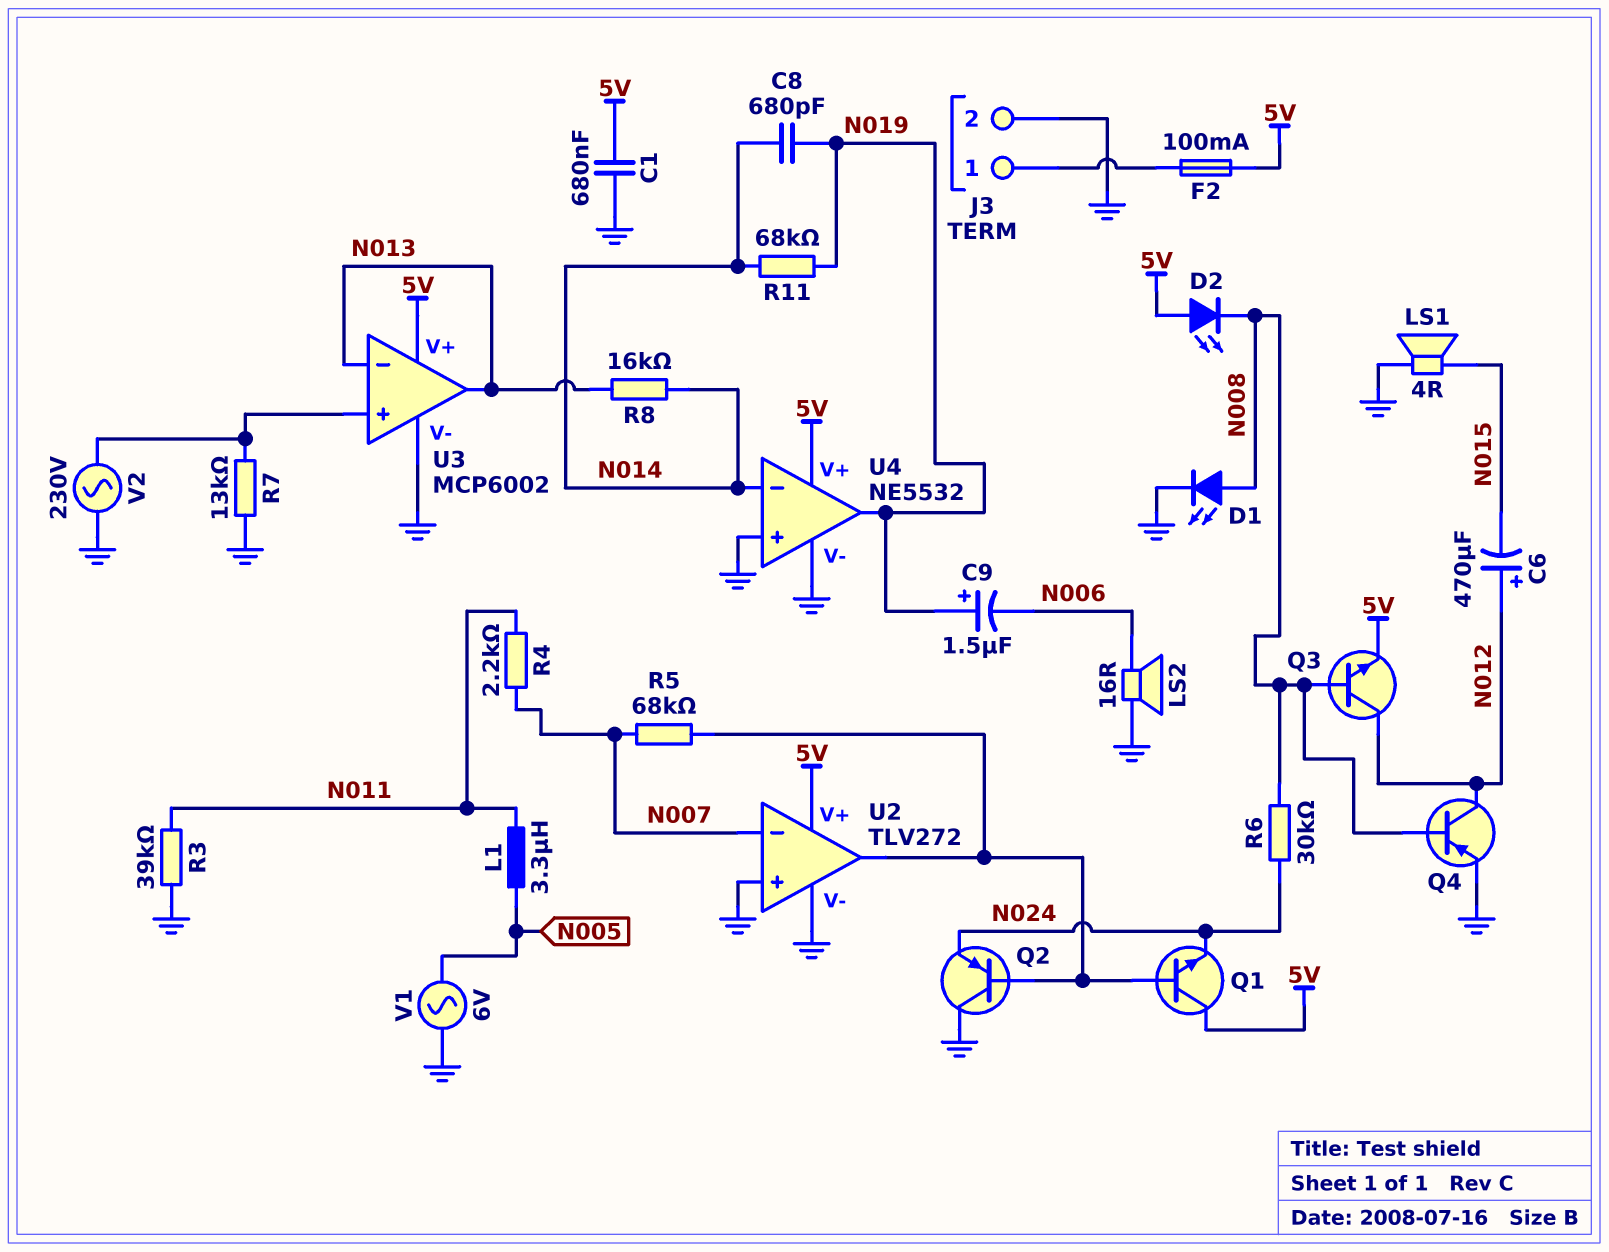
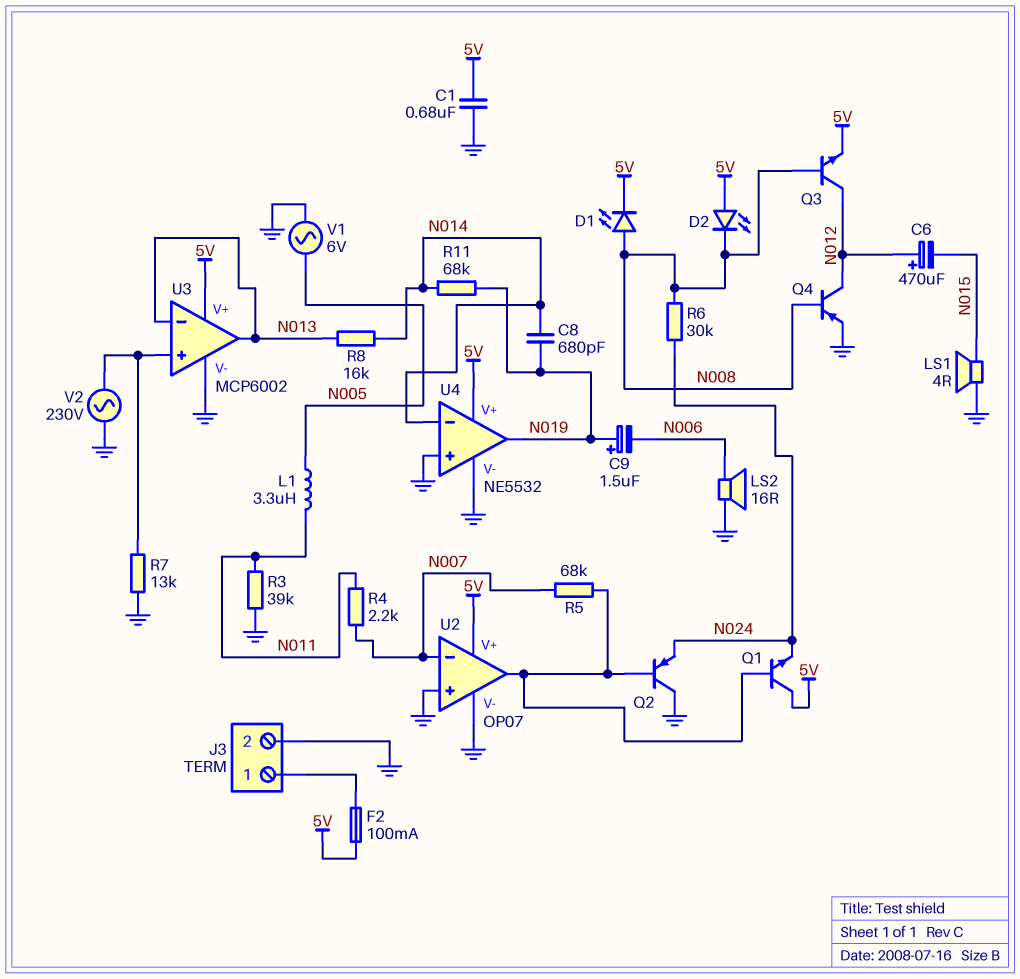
D1: LED (A N008, K GND) -> LED (A N008, K 5V)
U2: TLV272 -> OP07

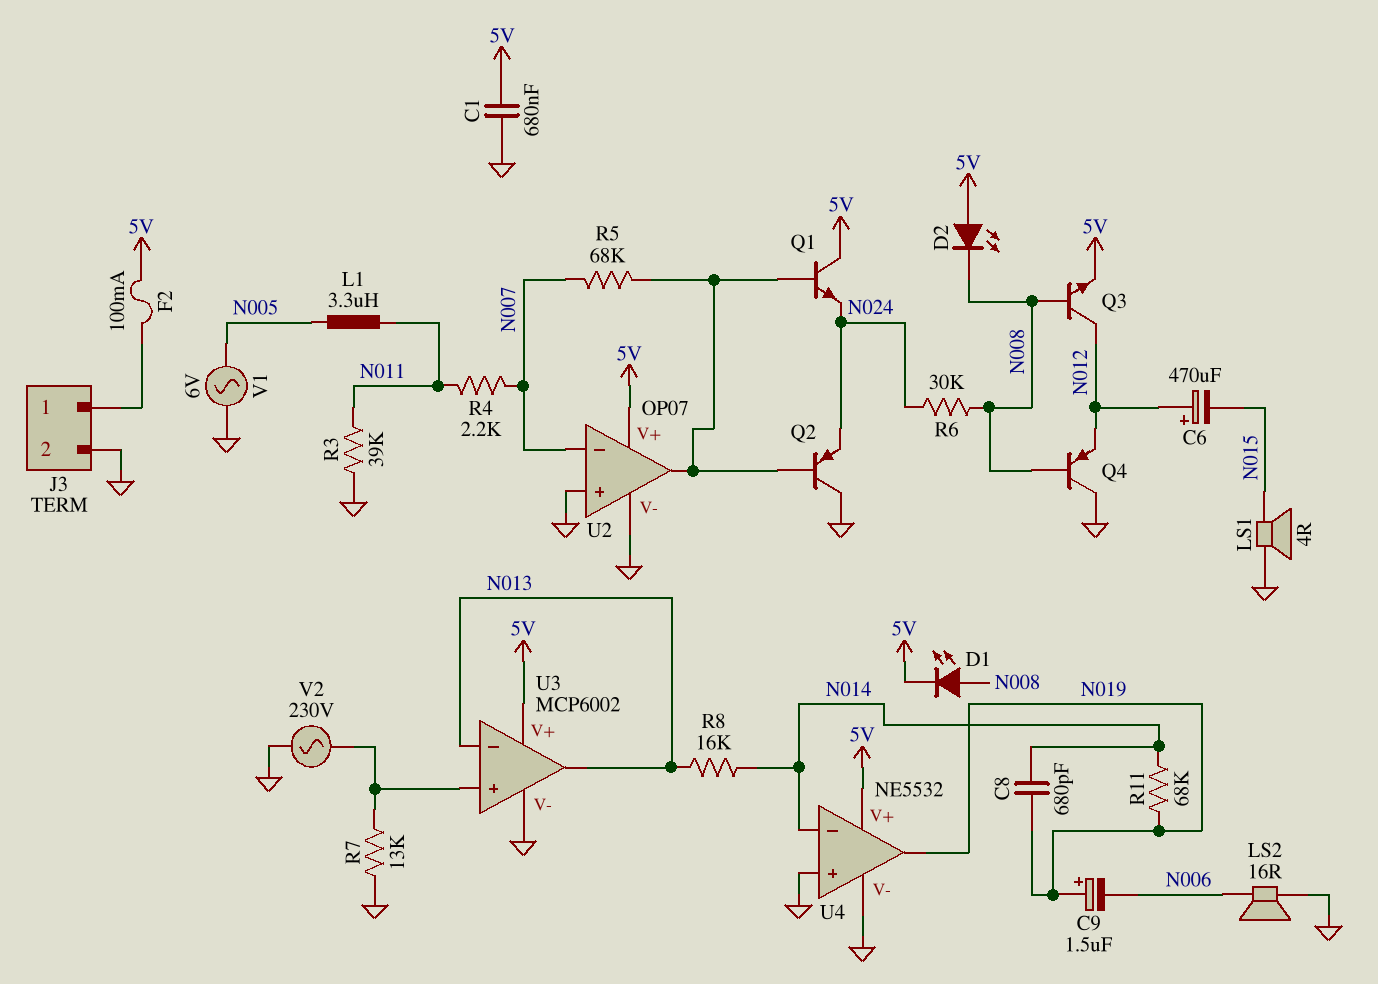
Q4: PNP (B N008, C N012, E GND) -> PNP (B N008, C GND, E N012)

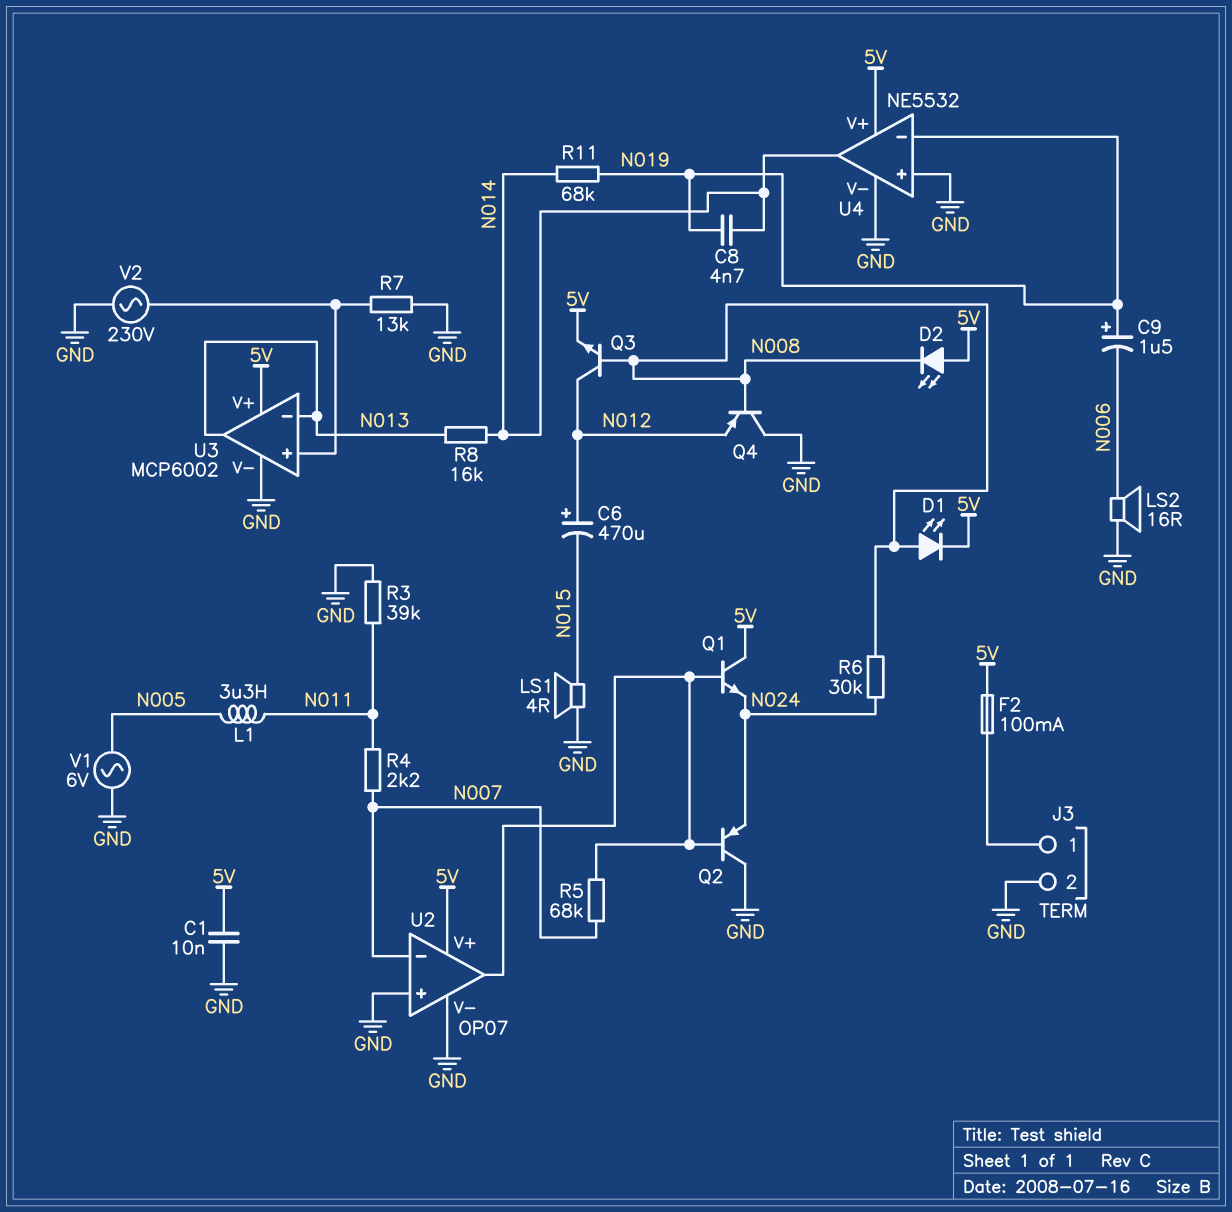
C1: 680nF (5V, GND) -> 10nF (5V, GND)
C8: 680pF (N014, N019) -> 4.7nF (N014, N019)
U4 pin in-: N014 -> N019
U4 pin out: N019 -> N014

